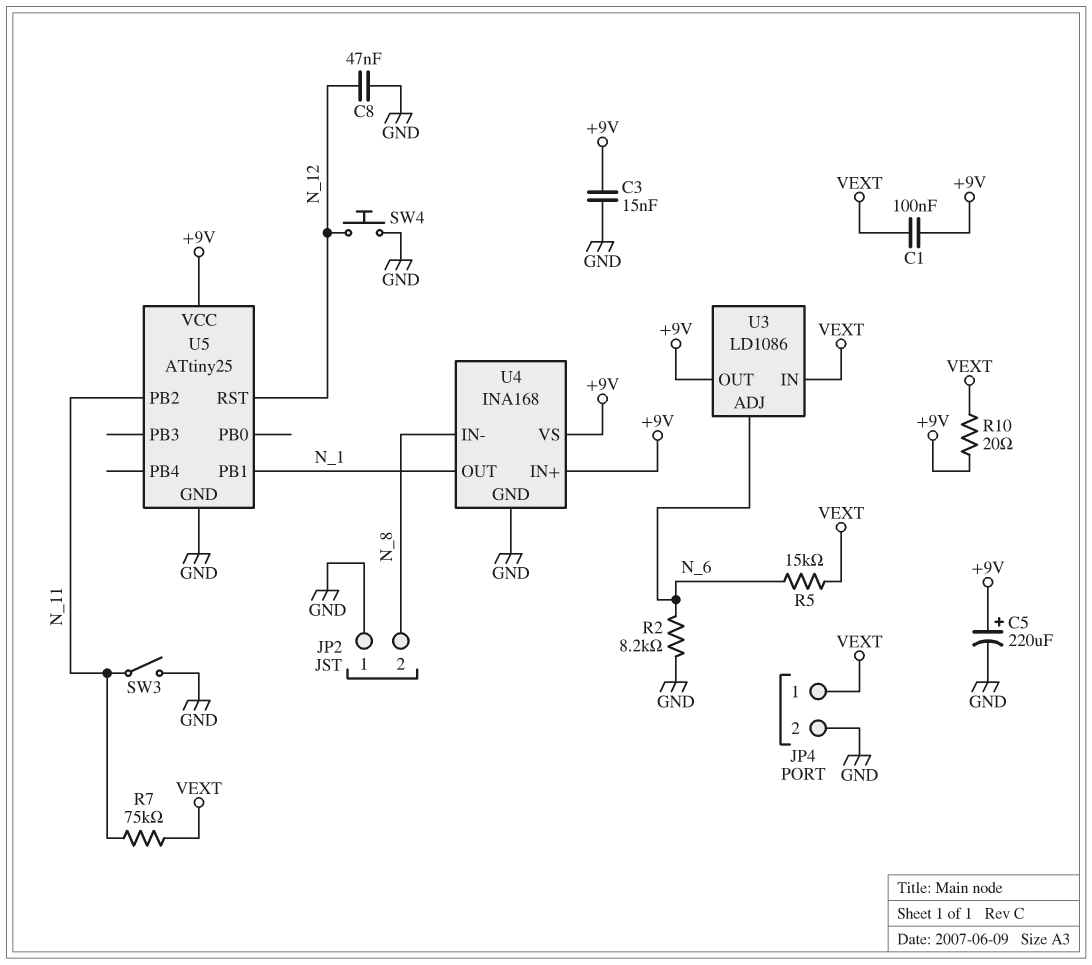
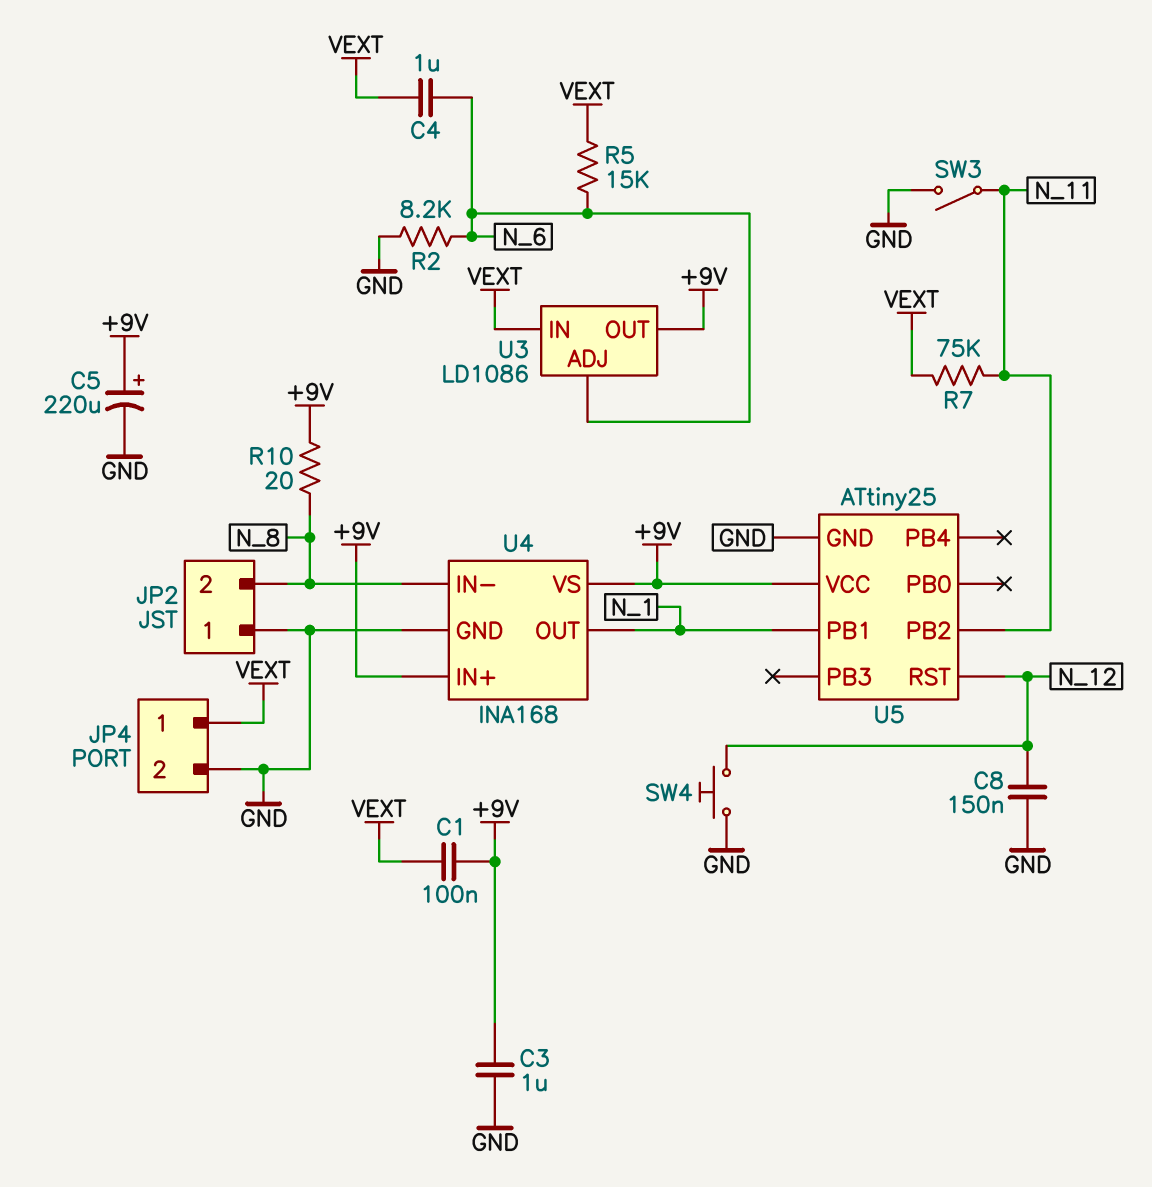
C3: 15nF (+9V, GND) -> 1uF (+9V, GND)
C4: none -> 1uF (N_6, VEXT)
C8: 47nF (GND, N_12) -> 150nF (GND, N_12)
R10: 20 (+9V, VEXT) -> 20 (+9V, N_8)

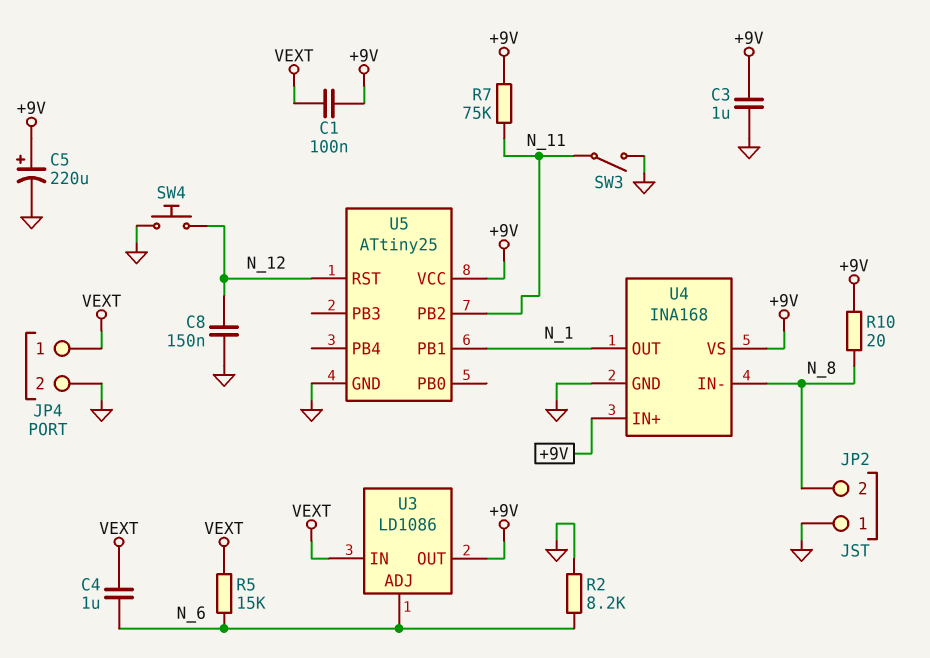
R7: 75k (N_11, VEXT) -> 75k (+9V, N_11)

